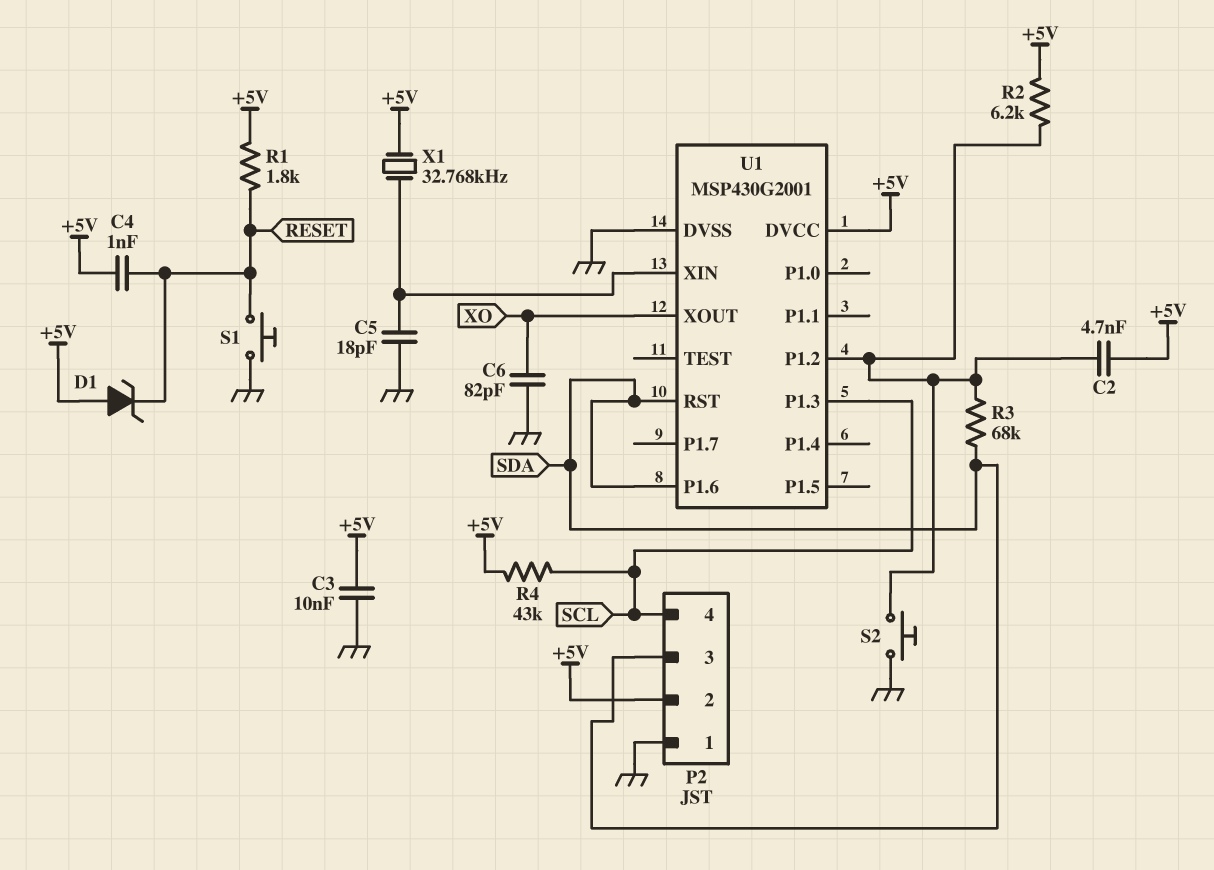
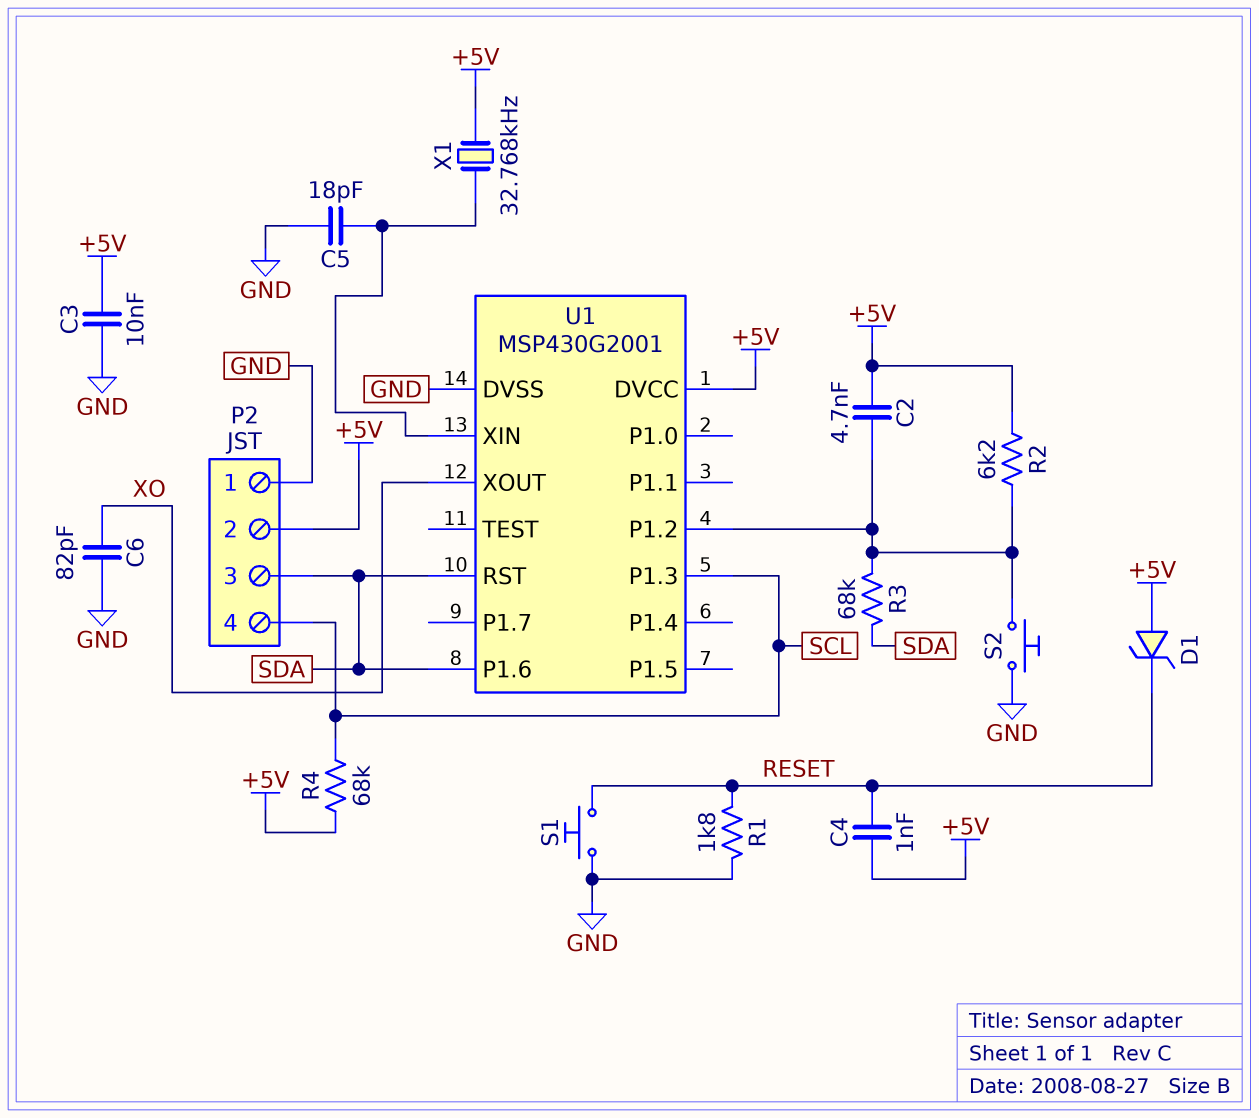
R1: 1.8k (+5V, RESET) -> 1.8k (GND, RESET)
R4: 43k (+5V, SCL) -> 68k (+5V, SCL)

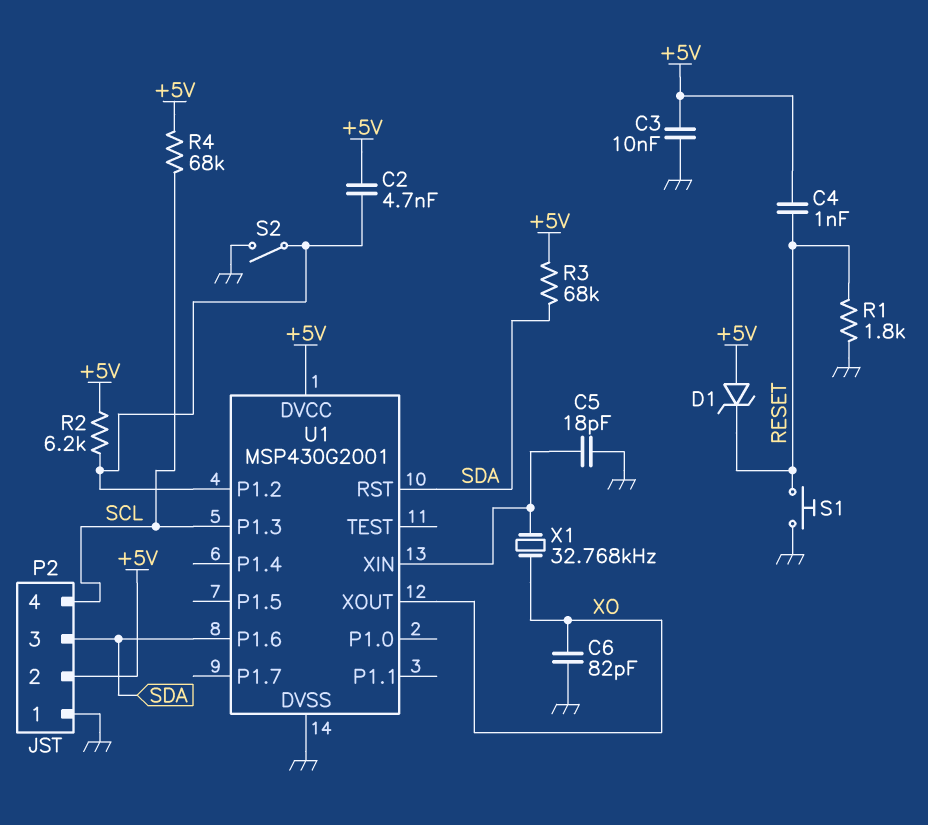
R3: 68k (SDA, U1/P1.2) -> 68k (+5V, SDA)
S2: button (GND, U1/P1.2) -> switch (GND, U1/P1.2)
X1: 32.768kHz (+5V, U1/XIN) -> 32.768kHz (U1/XIN, XO)

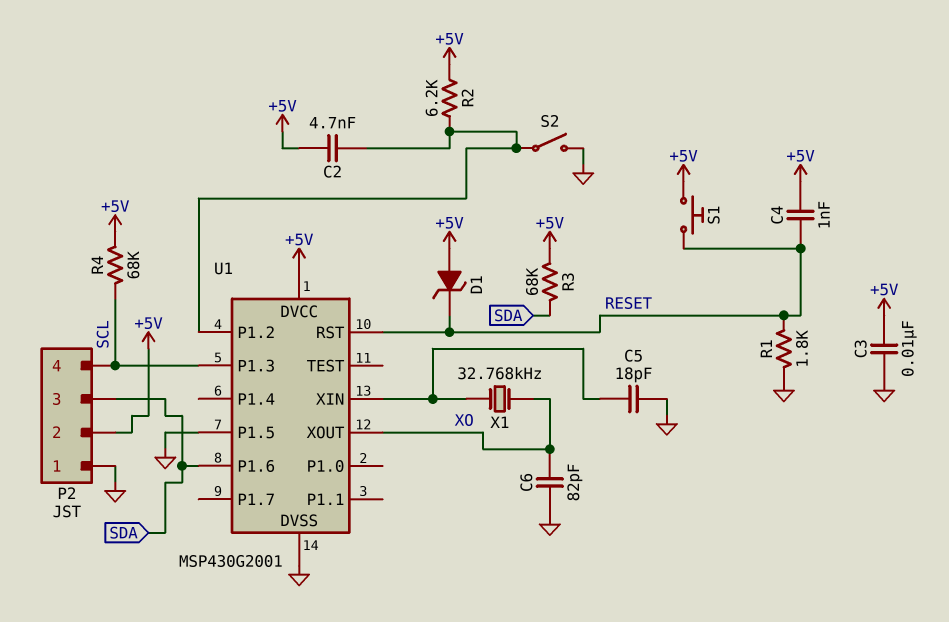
S1: button (GND, RESET) -> button (+5V, RESET)
U1 pin P1.5: none -> GND
U1 pin RST: SDA -> RESET

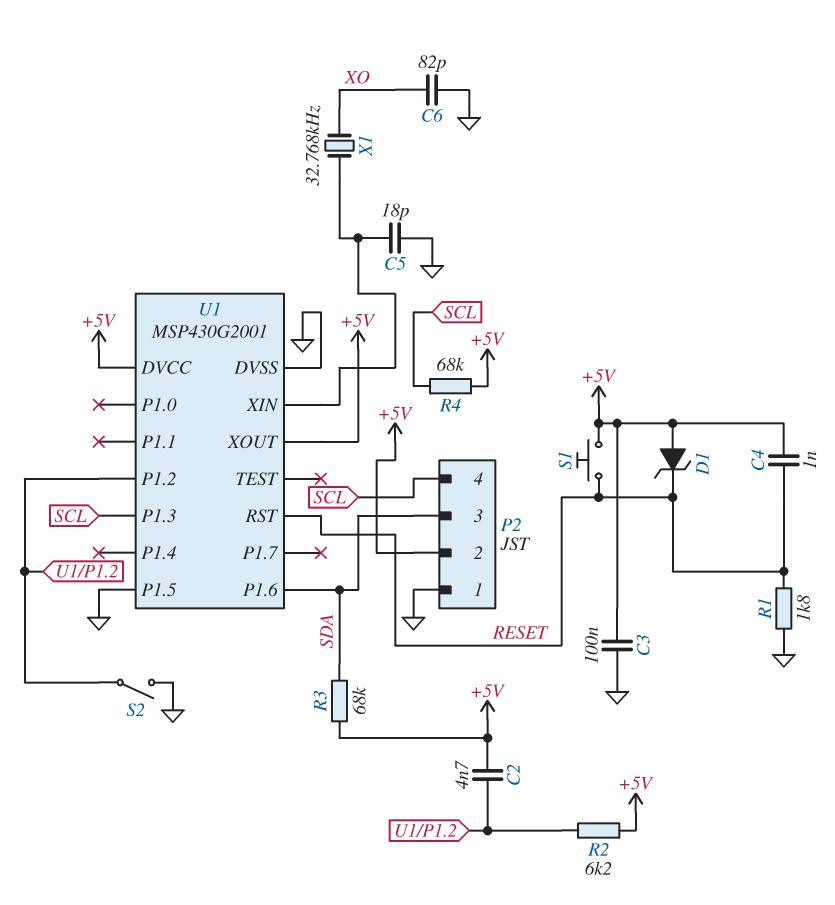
C3: 10nF (+5V, GND) -> 100nF (+5V, GND)
U1 pin XOUT: XO -> +5V

